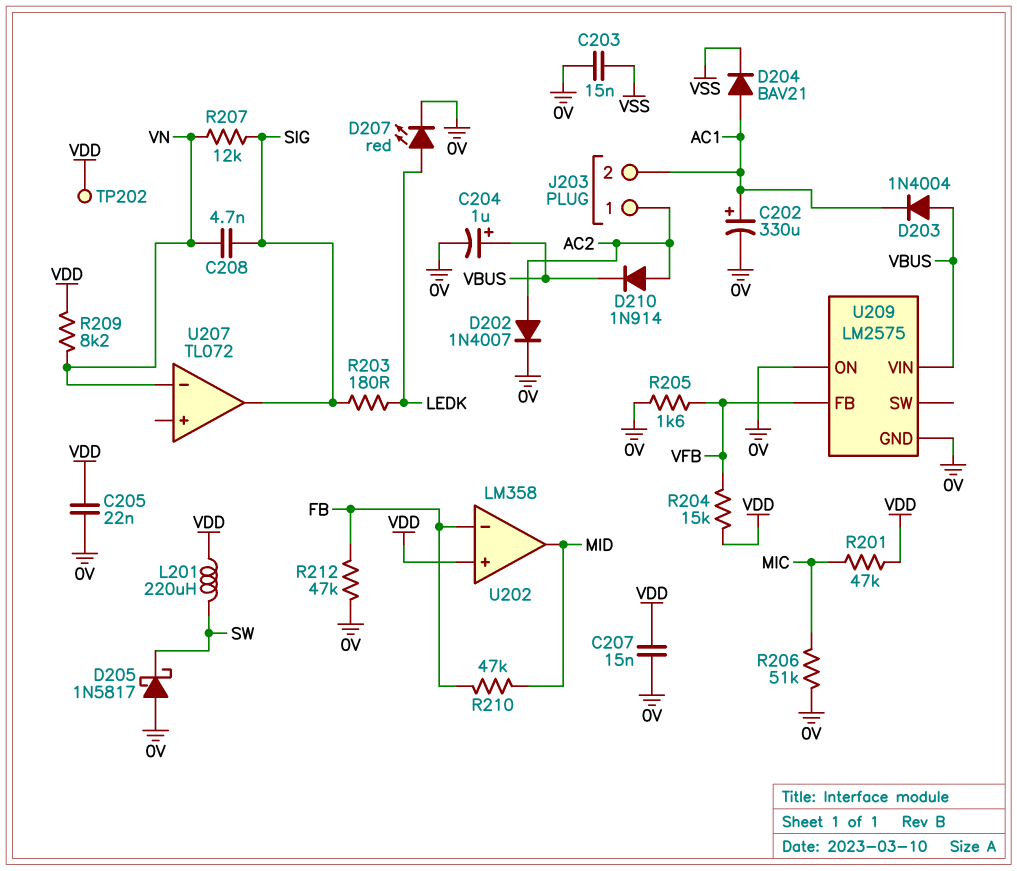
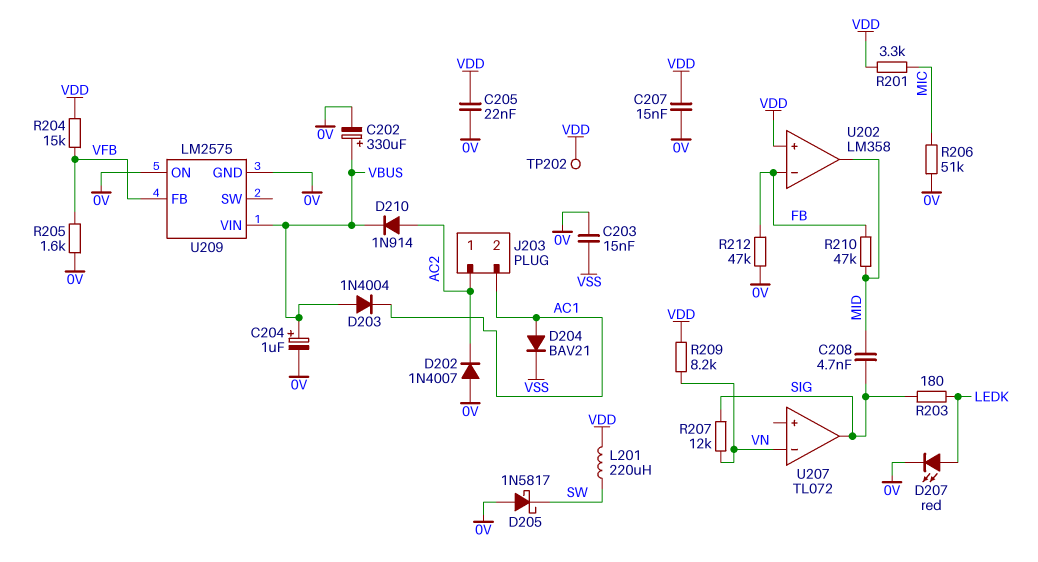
C202: 330uF (plus AC1, minus 0V) -> 330uF (plus VBUS, minus 0V)
C208: 4.7nF (SIG, VN) -> 4.7nF (MID, SIG)
D202: diode 1N4007 (A AC2, K 0V) -> diode 1N4007 (A 0V, K AC2)
R201: 47k (MIC, VDD) -> 3.3k (MIC, VDD)

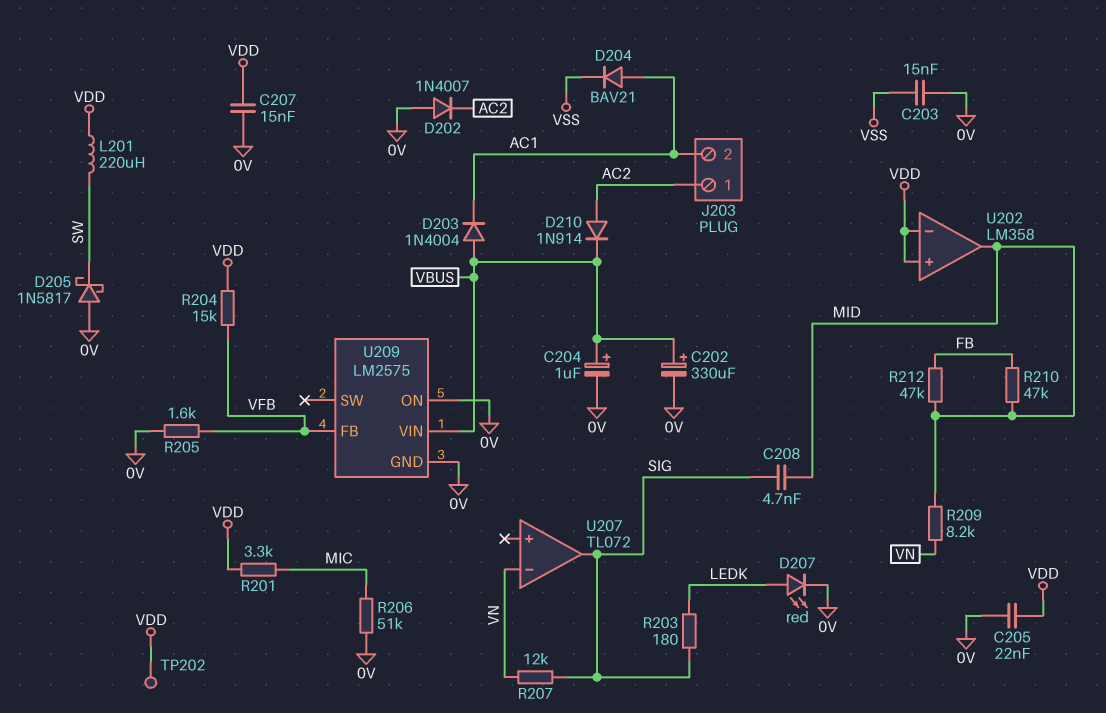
R209: 8.2k (VDD, VN) -> 8.2k (MID, VN)
R212: 47k (0V, FB) -> 47k (FB, MID)
U202 pin in-: FB -> VDD

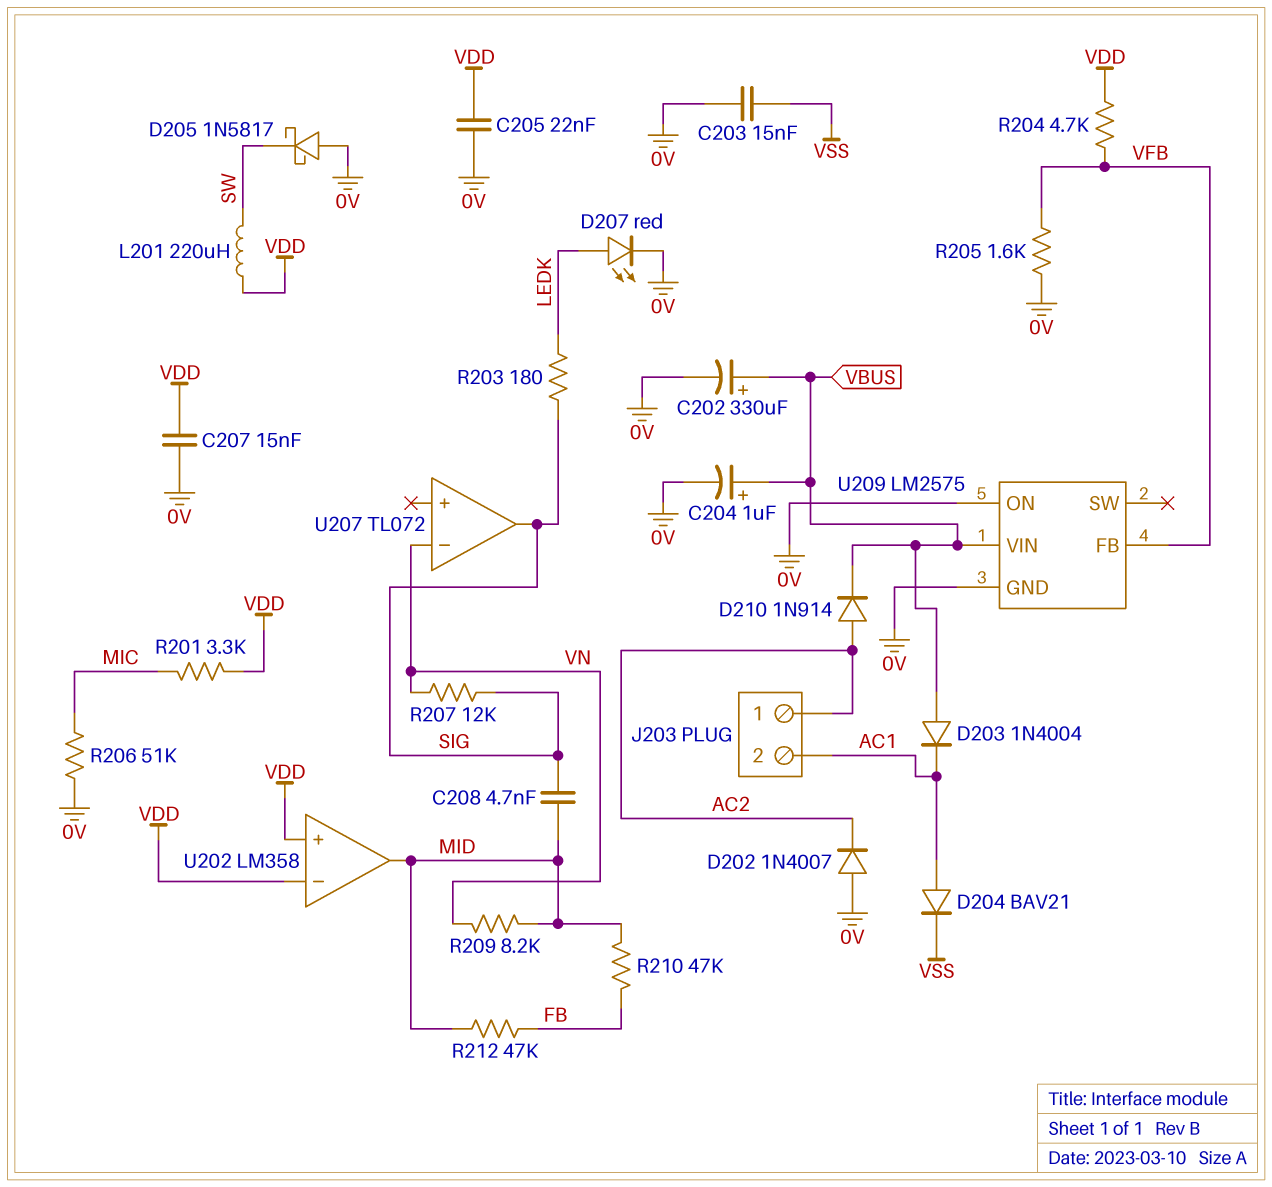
R204: 15k (VDD, VFB) -> 4.7k (VDD, VFB)
TP202: test point (VDD) -> none

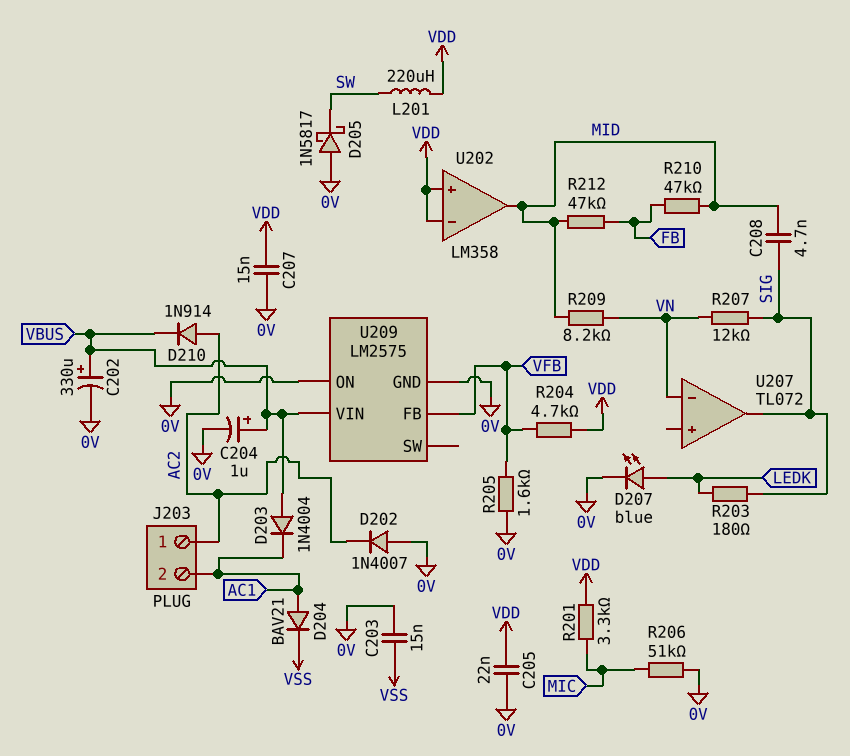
D207: LED red (A LEDK, K 0V) -> LED blue (A LEDK, K 0V)

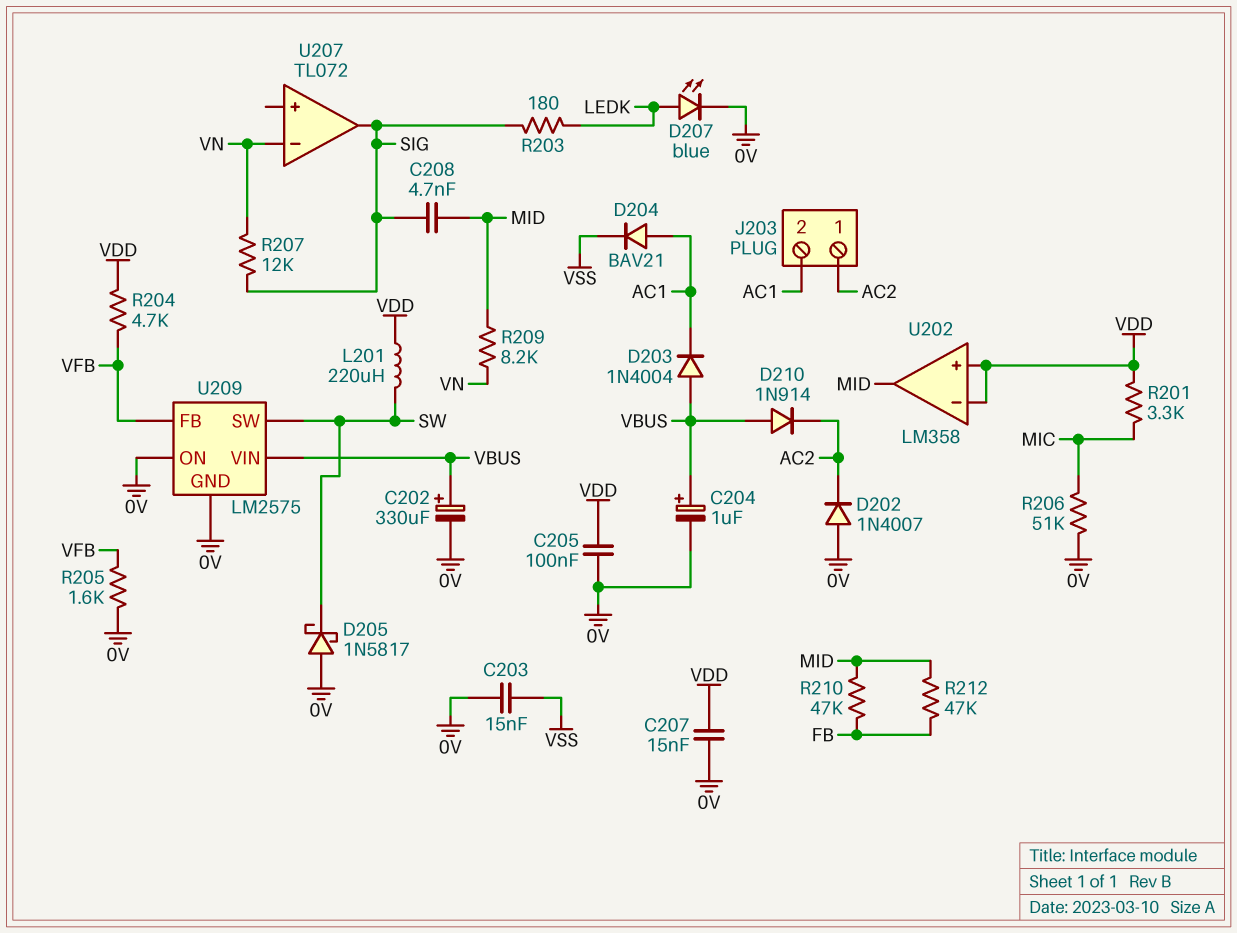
C205: 22nF (0V, VDD) -> 100nF (0V, VDD)
D210: diode 1N914 (A AC2, K VBUS) -> diode 1N914 (A VBUS, K AC2)
U209 pin SW: none -> SW

